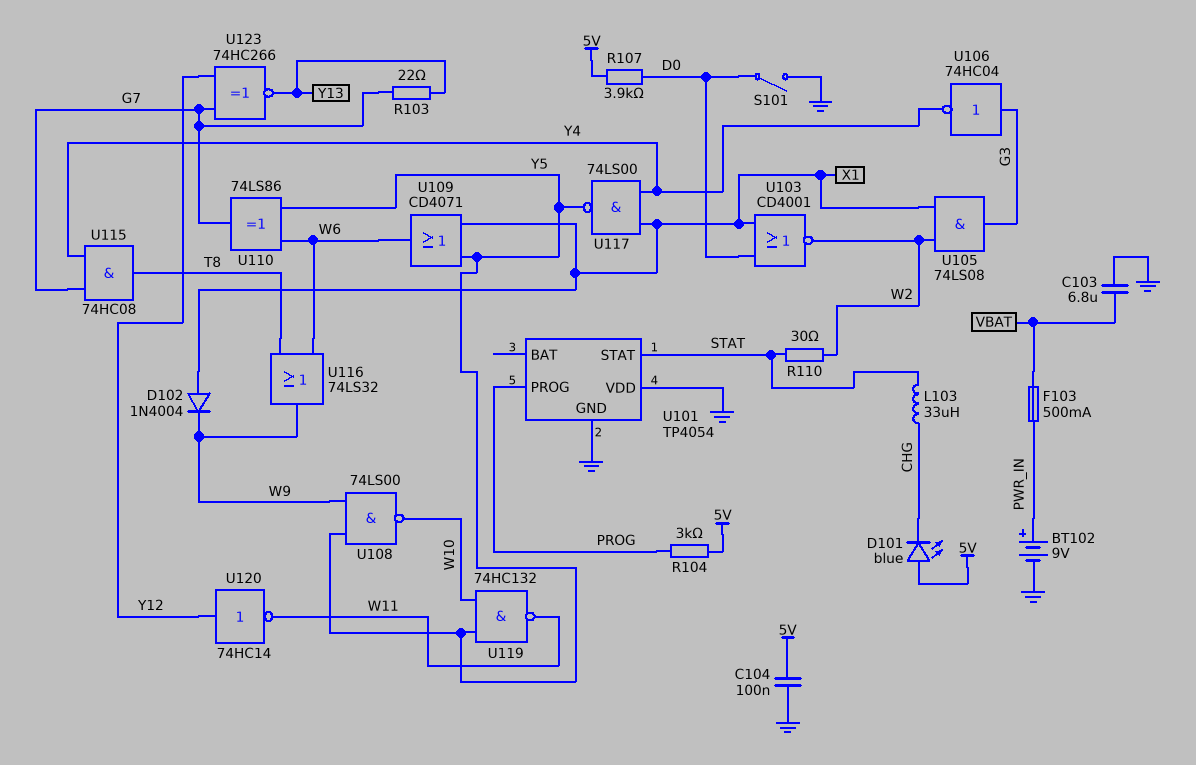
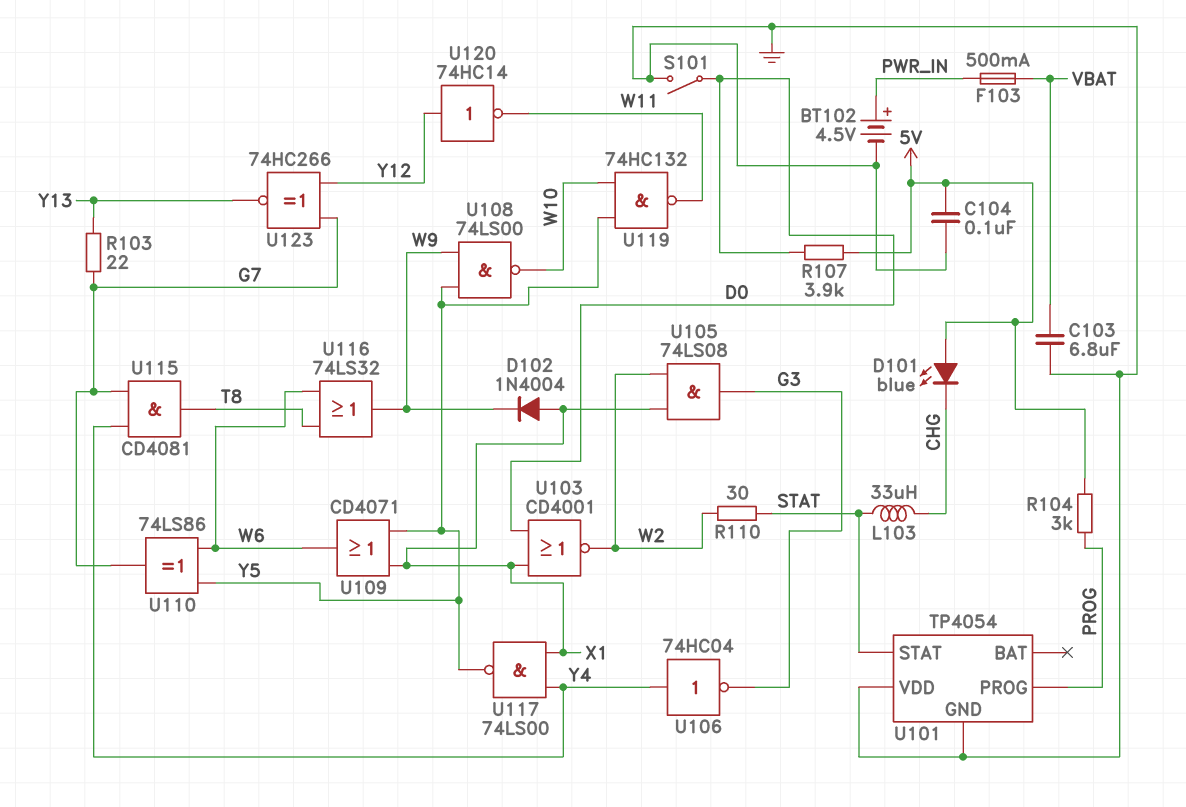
BT102: 9V (plus PWR_IN, minus GND) -> 4.5V (plus PWR_IN, minus GND)
U106: NOT 74HC04 (in G3, out Y4) -> NOT 74HC04 (in Y4, out G3)
U115: AND 74HC08 (in G7, in Y4, out T8) -> AND CD4081 (in G7, in Y4, out T8)

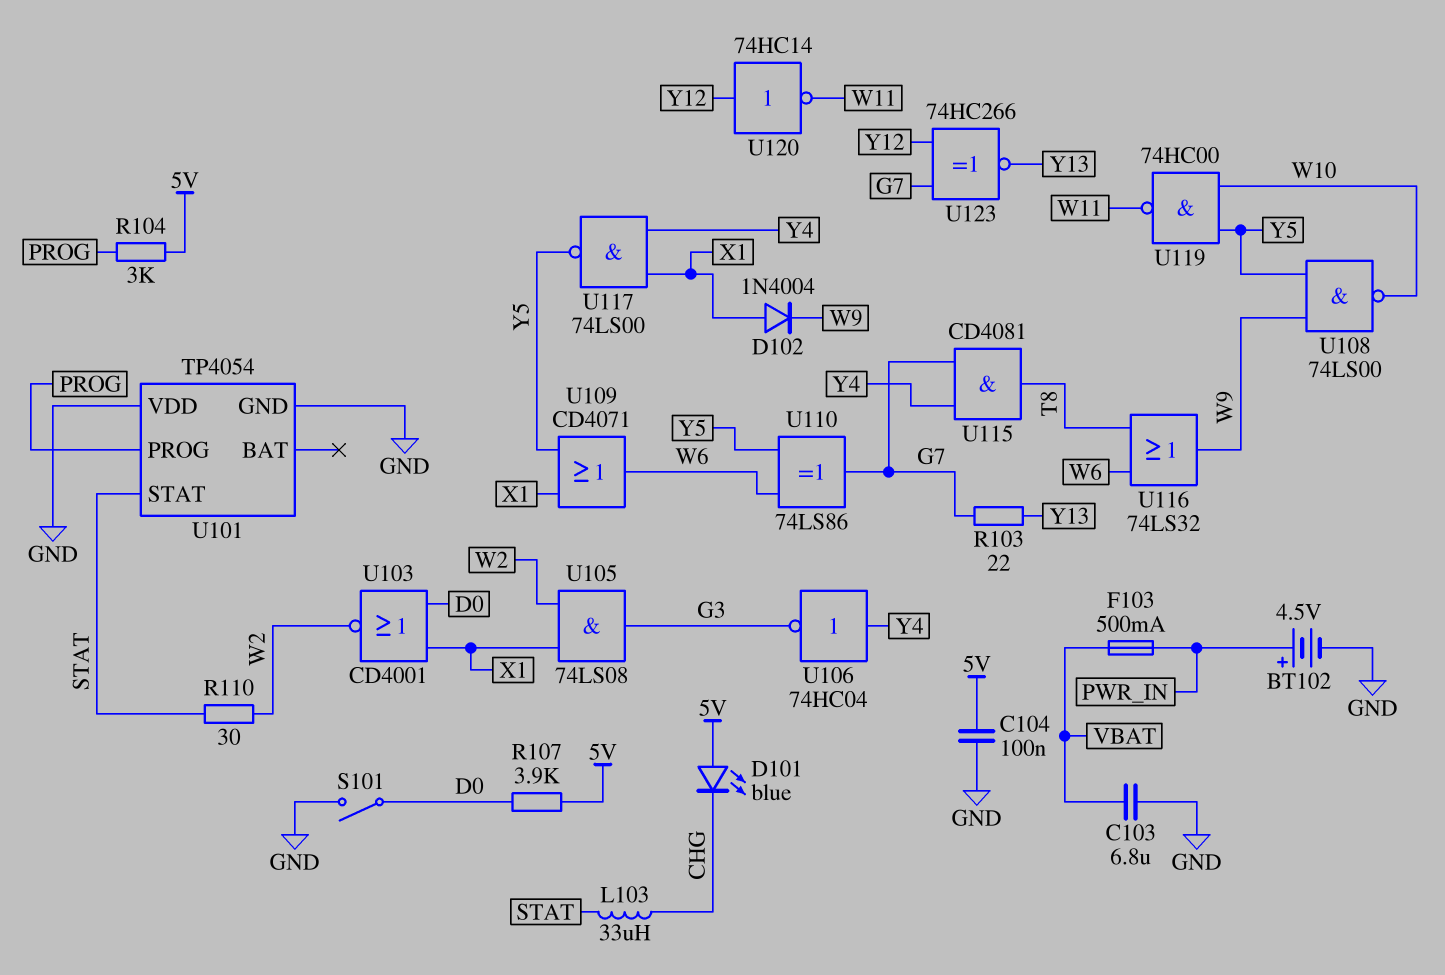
U119: NAND 74HC132 (in W10, in Y5, out W11) -> NAND 74HC00 (in W10, in Y5, out W11)

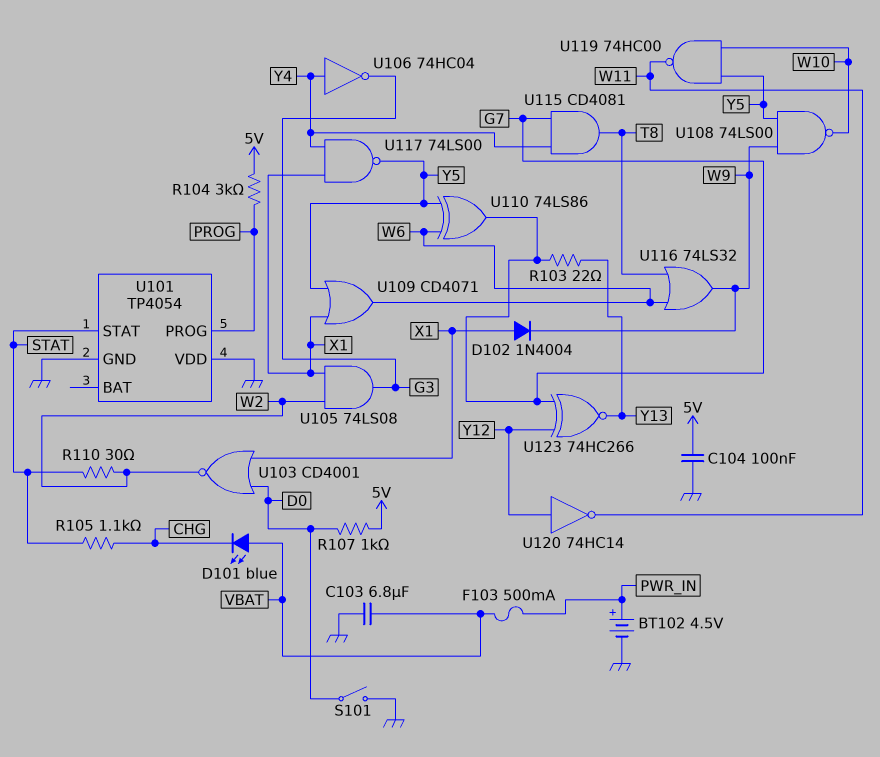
D101: LED blue (A 5V, K CHG) -> LED blue (A VBAT, K CHG)
L103: 33uH (CHG, STAT) -> none
R105: none -> 1.1k (CHG, STAT)
R107: 3.9k (5V, D0) -> 1k (5V, D0)

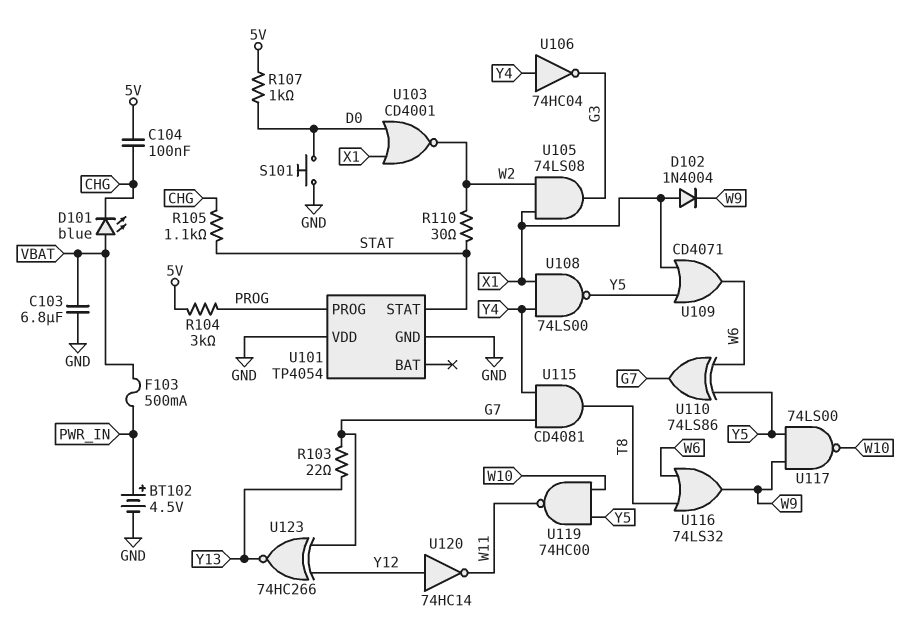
C104: 100nF (5V, GND) -> 100nF (5V, CHG)
S101: switch (D0, GND) -> button (D0, GND)
U108: NAND 74LS00 (in W9, in Y5, out W10) -> NAND 74LS00 (in X1, in Y4, out Y5)
U117: NAND 74LS00 (in X1, in Y4, out Y5) -> NAND 74LS00 (in W9, in Y5, out W10)

